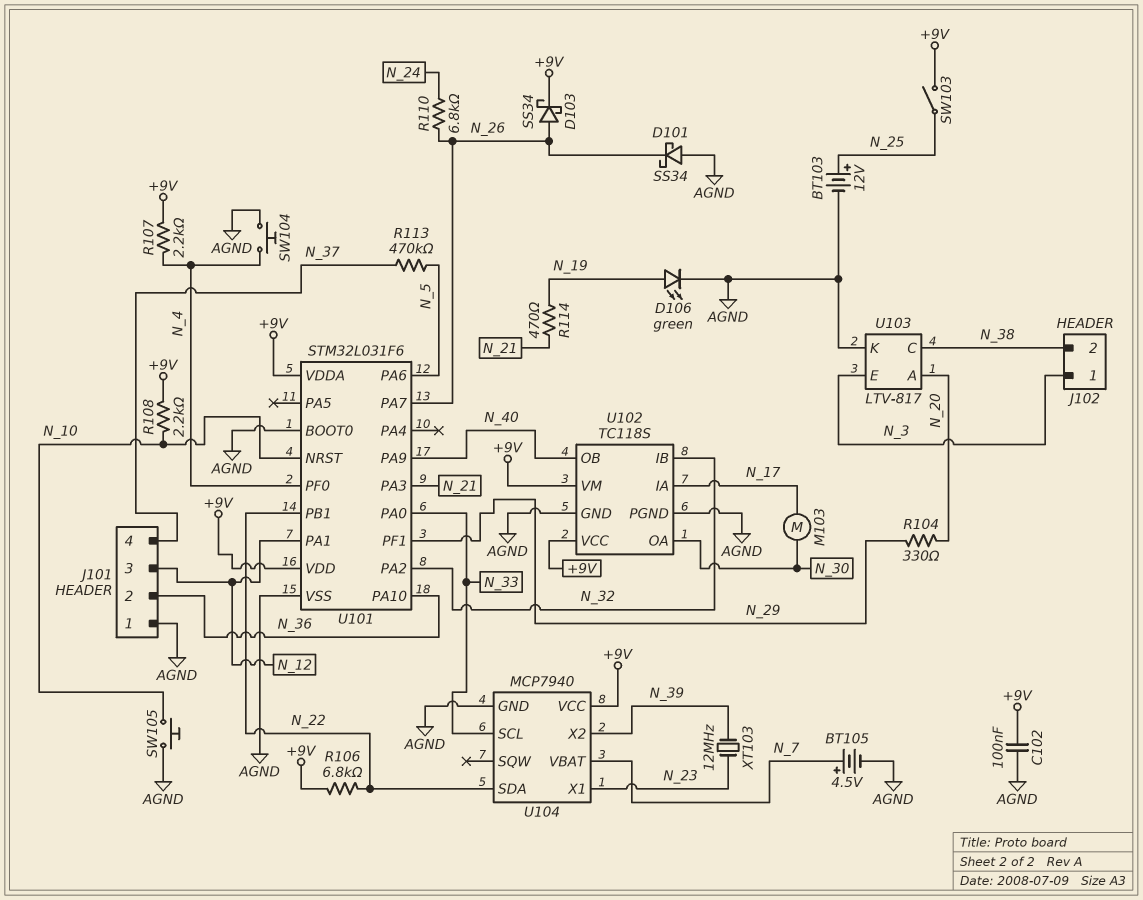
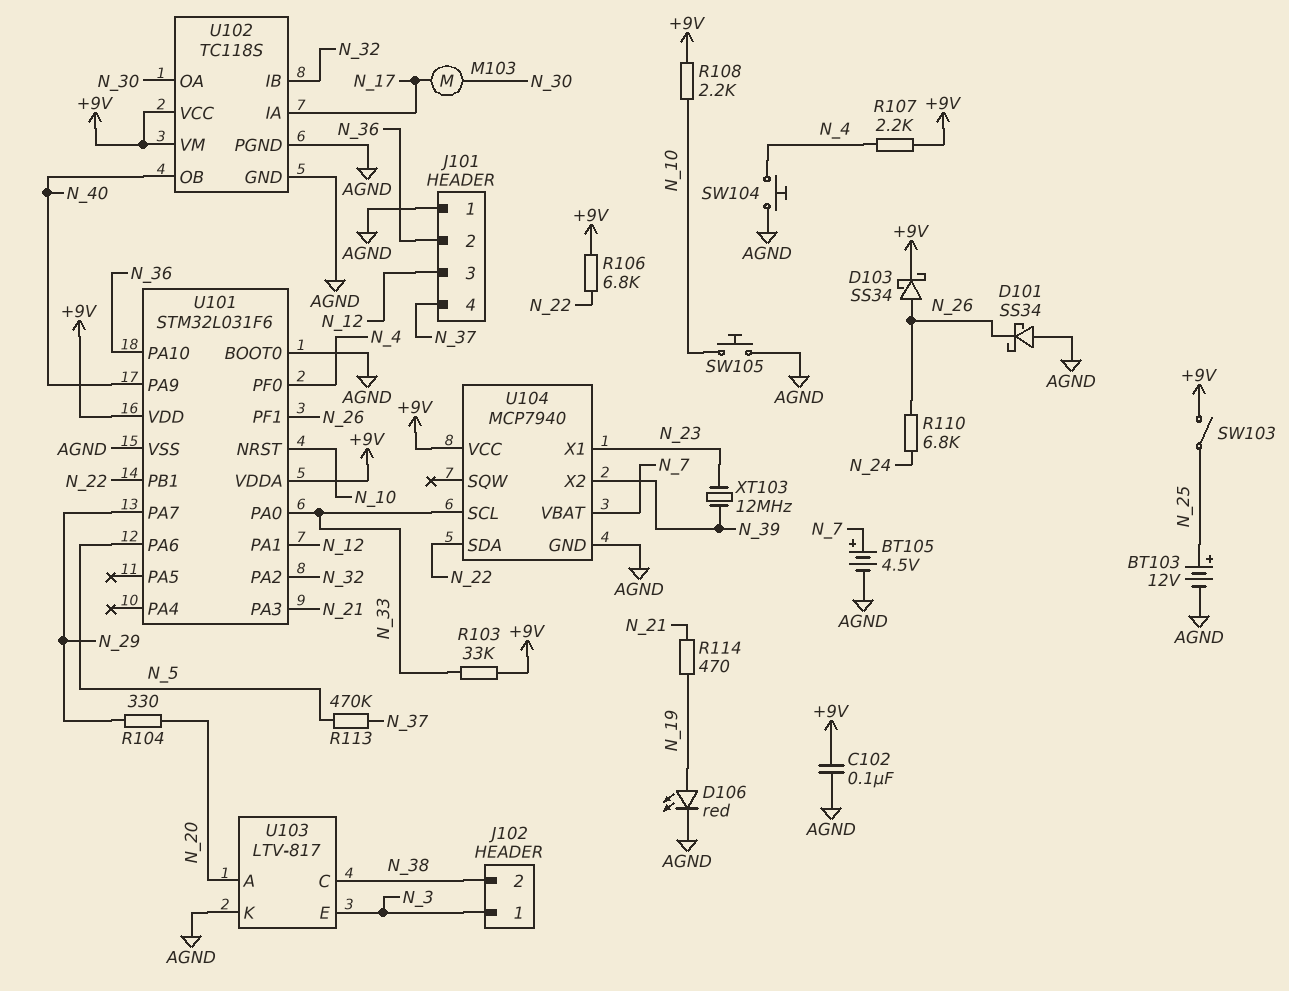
D106: LED green (A N_19, K AGND) -> LED red (A N_19, K AGND)
R103: none -> 33k (+9V, N_33)
U101 pin PA7: N_26 -> N_29
U101 pin PF1: N_29 -> N_26

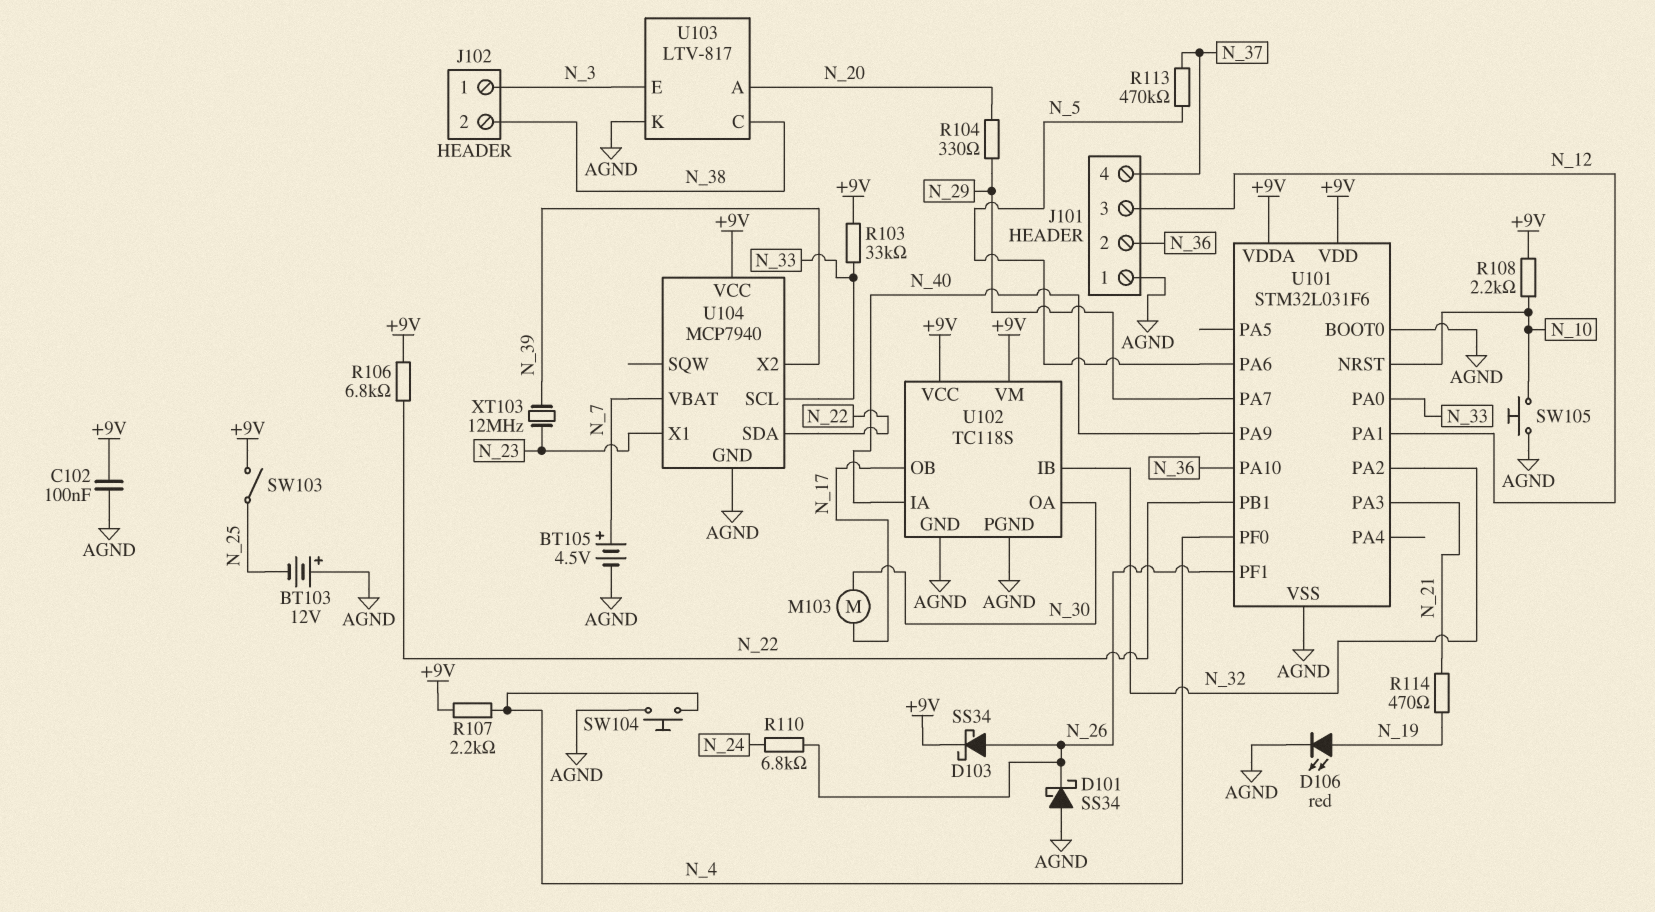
BT103: 12V (plus N_25, minus AGND) -> 12V (plus AGND, minus N_25)
U102 pin IA: N_17 -> N_40
U102 pin OB: N_40 -> N_17

